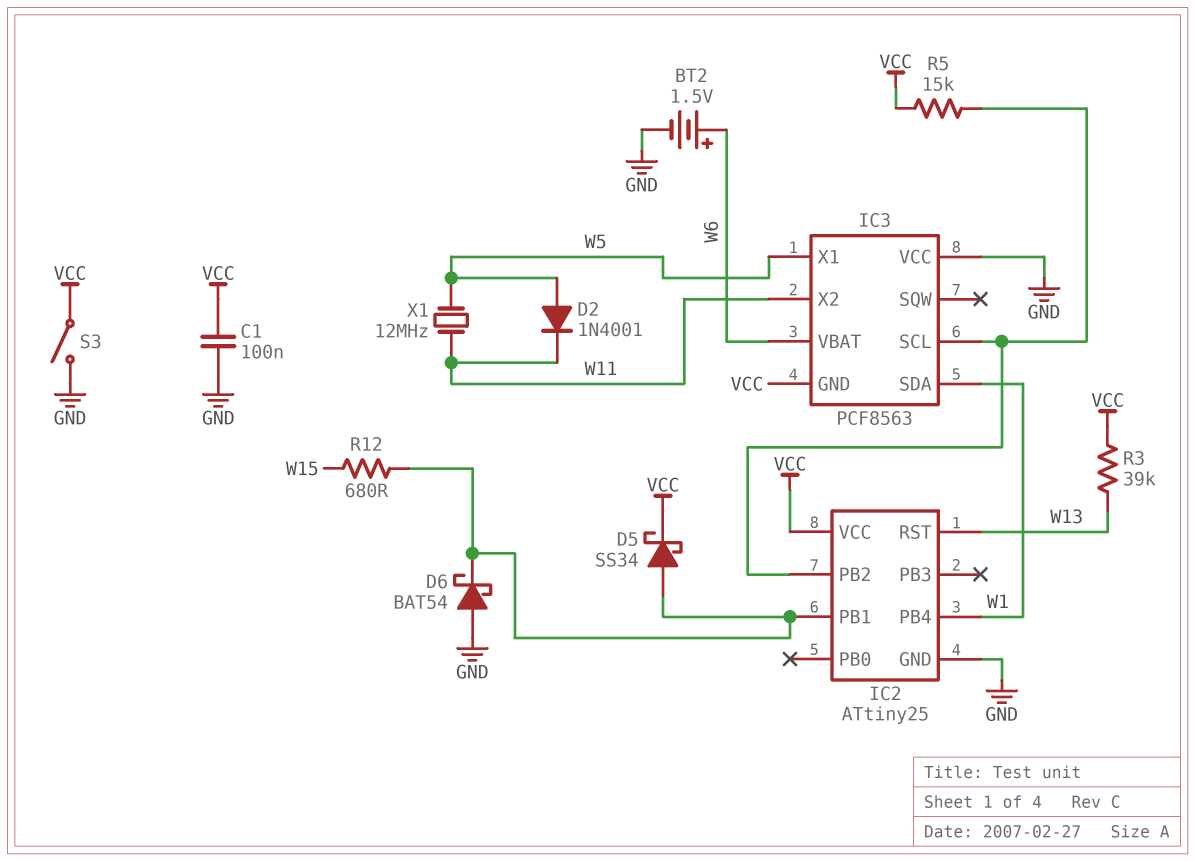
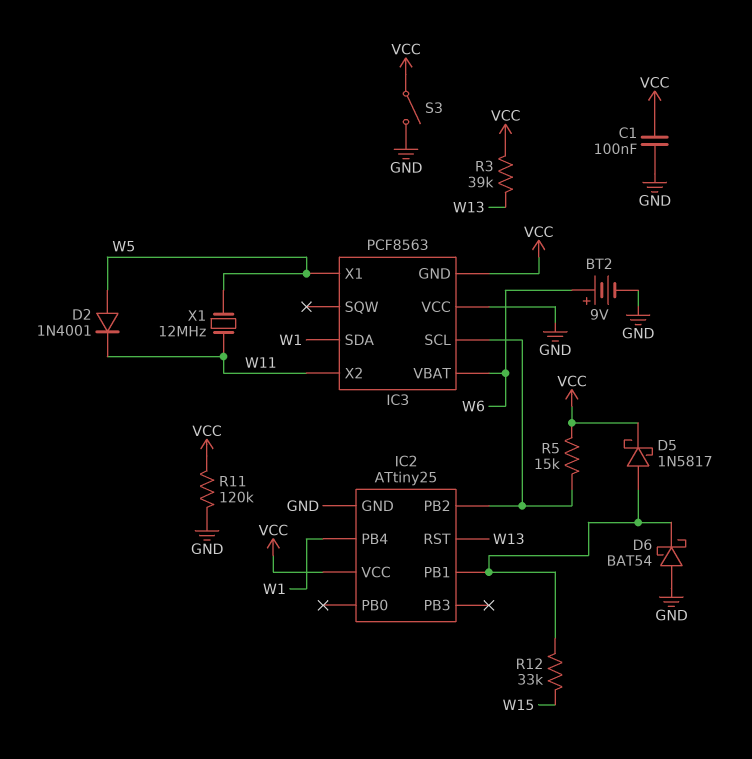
BT2: 1.5V (plus W6, minus GND) -> 9V (plus W6, minus GND)
D5: schottky SS34 (A IC2/PB1, K VCC) -> schottky 1N5817 (A IC2/PB1, K VCC)
R11: none -> 120k (GND, VCC)
R12: 680 (IC2/PB1, W15) -> 33k (IC2/PB1, W15)

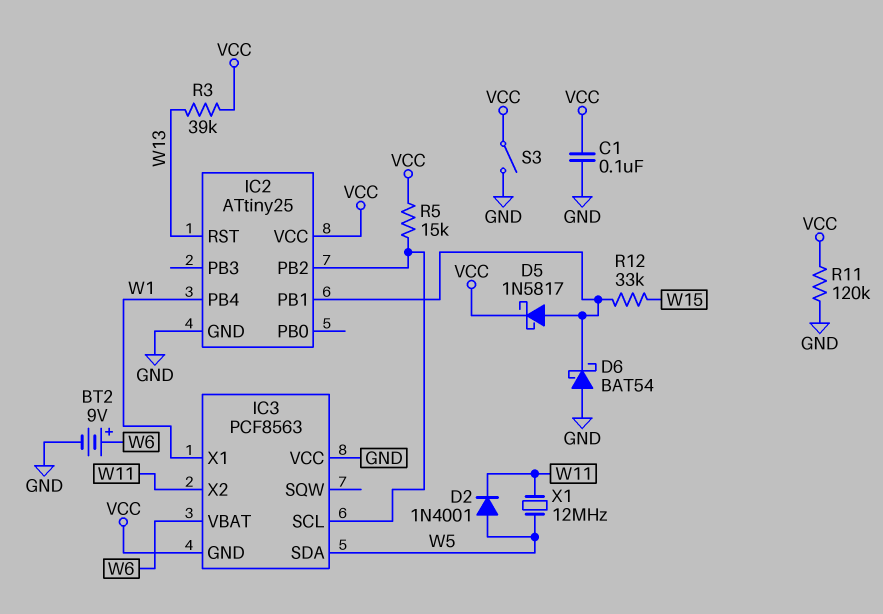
IC3 pin SDA: W1 -> W5
IC3 pin X1: W5 -> W1

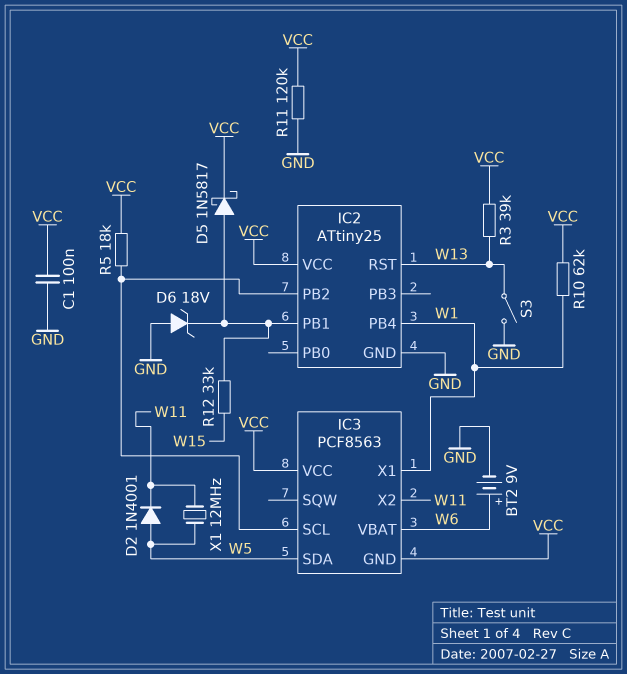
D6: schottky BAT54 (A GND, K IC2/PB1) -> zener 18V (A GND, K IC2/PB1)
IC3 pin VCC: GND -> VCC
R5: 15k (IC2/PB2, VCC) -> 18k (IC2/PB2, VCC)
R10: none -> 62k (VCC, W1)
S3: switch (GND, VCC) -> switch (GND, W13)

